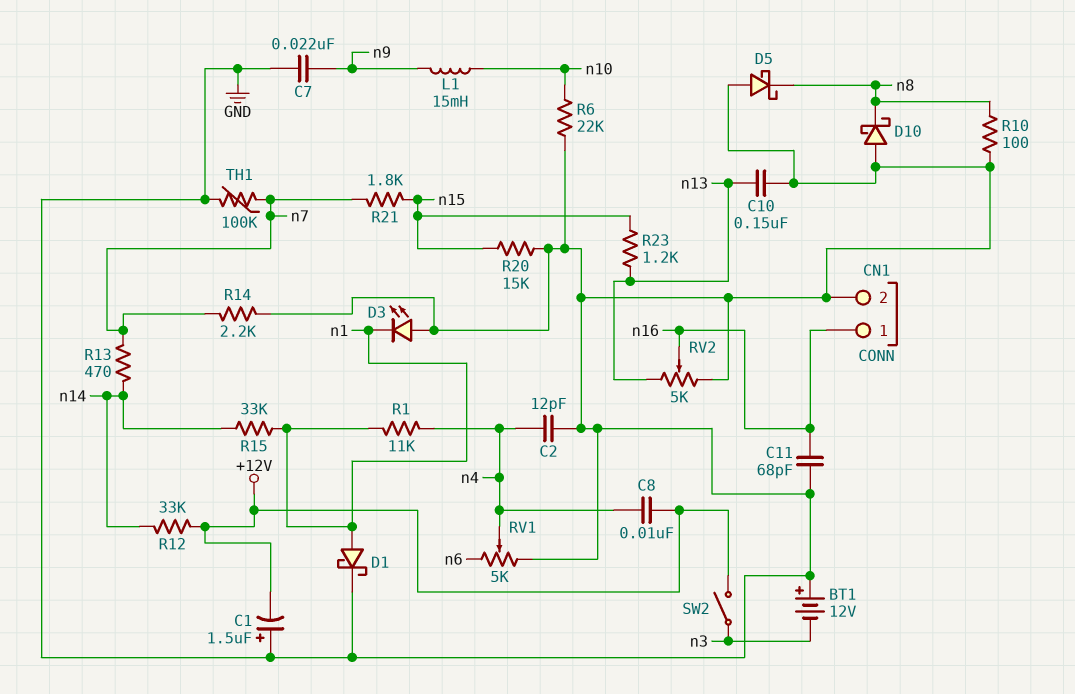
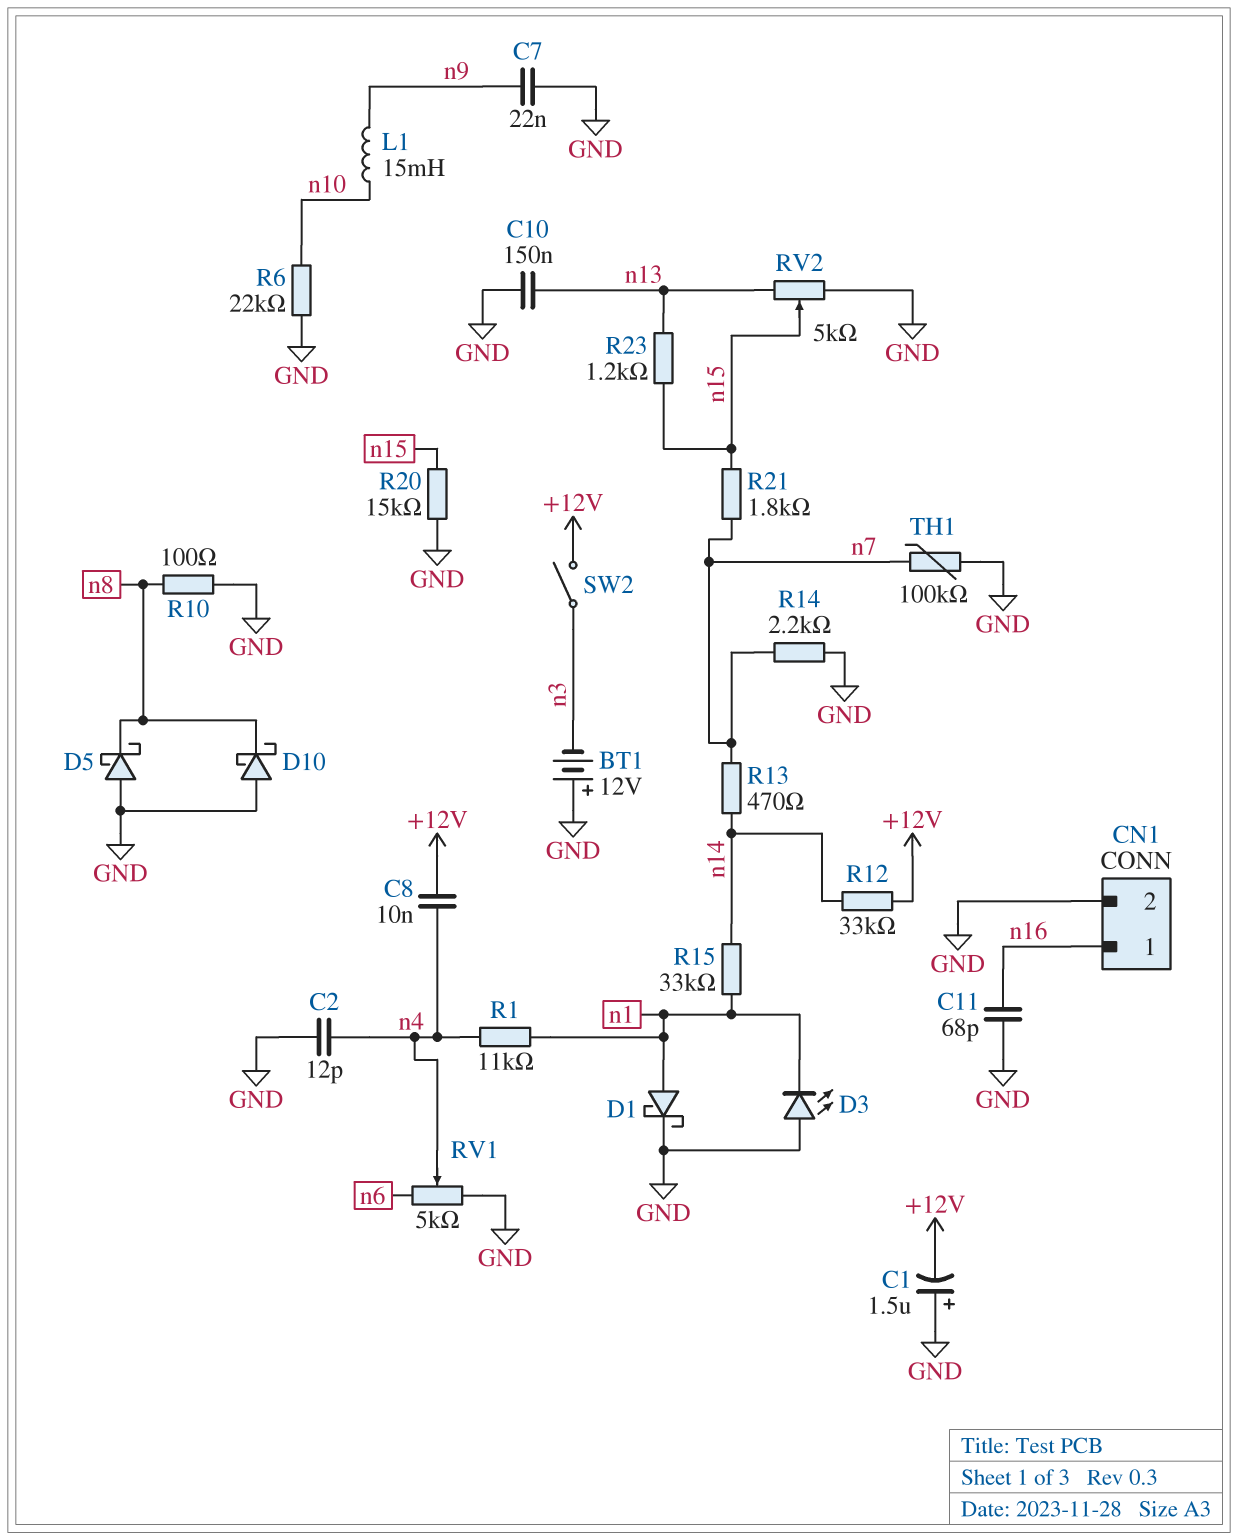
RV2: 5k (GND, n13, wiper n16) -> 5k (GND, n13, wiper n15)

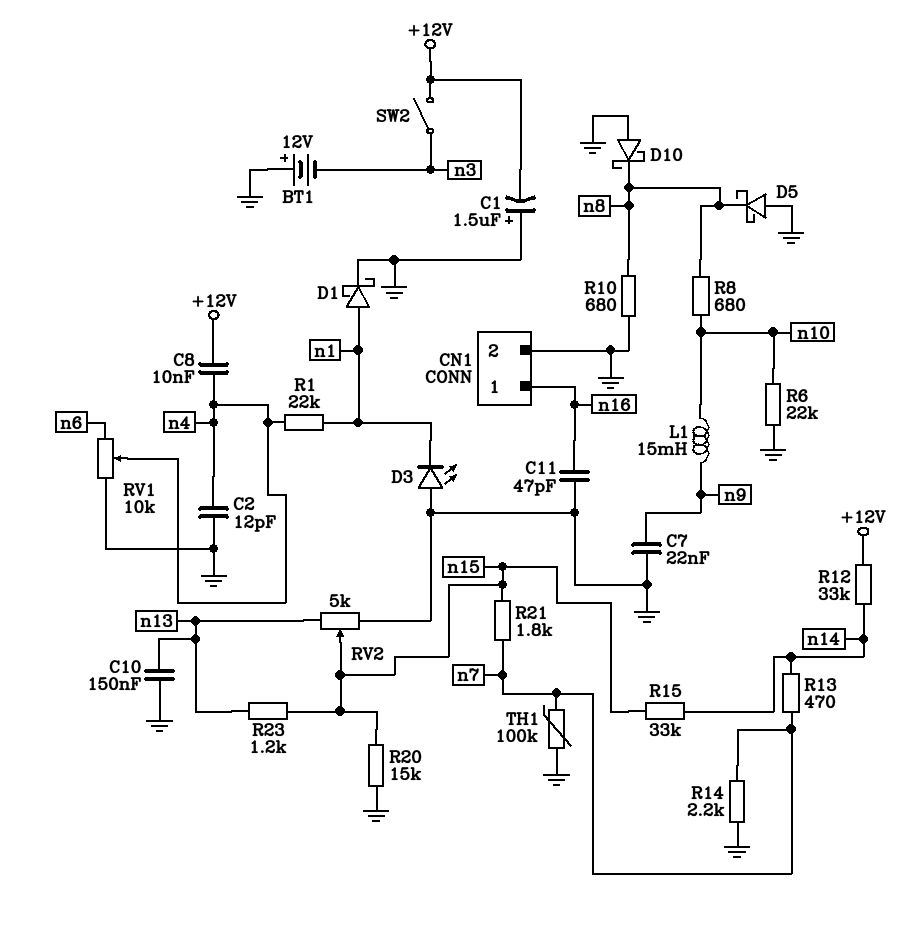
C11: 68pF (GND, n16) -> 47pF (GND, n16)
R1: 11k (n1, n4) -> 22k (n1, n4)
R8: none -> 680 (n8, n10)
R10: 100 (GND, n8) -> 680 (GND, n8)
R15: 33k (n1, n14) -> 33k (n14, n15)
RV1: 5k (GND, n6, wiper n4) -> 10k (GND, n6, wiper n4)

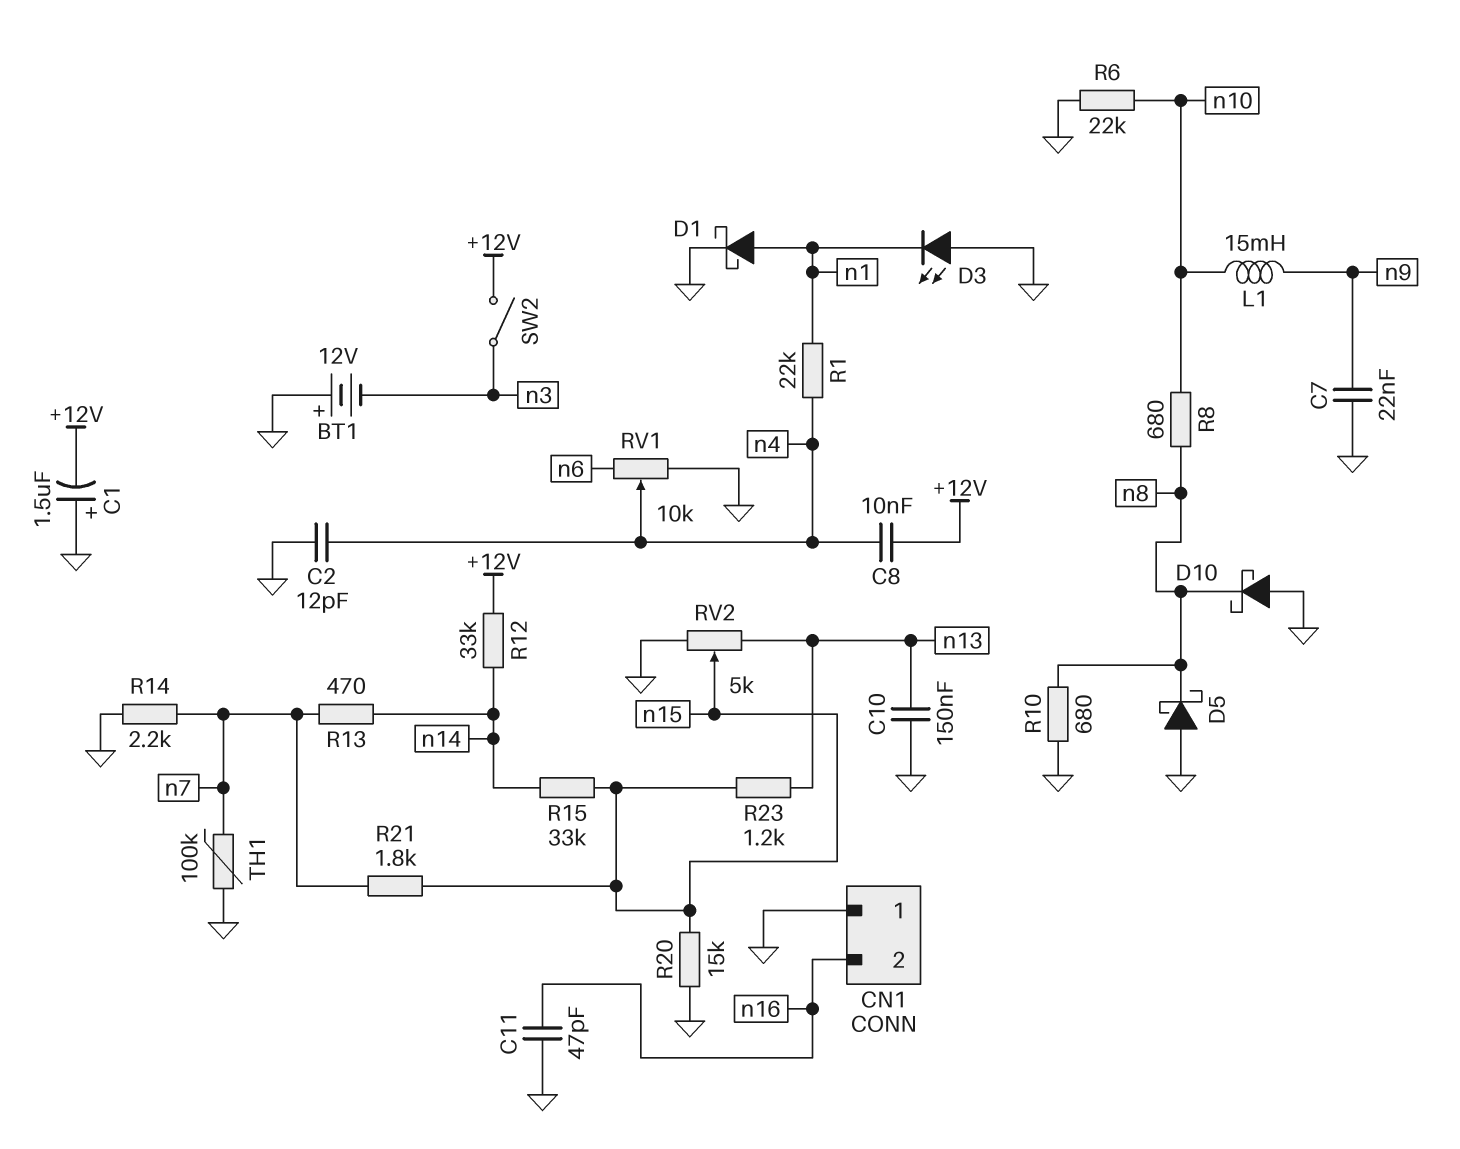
CN1 pin 1: n16 -> GND
CN1 pin 2: GND -> n16

